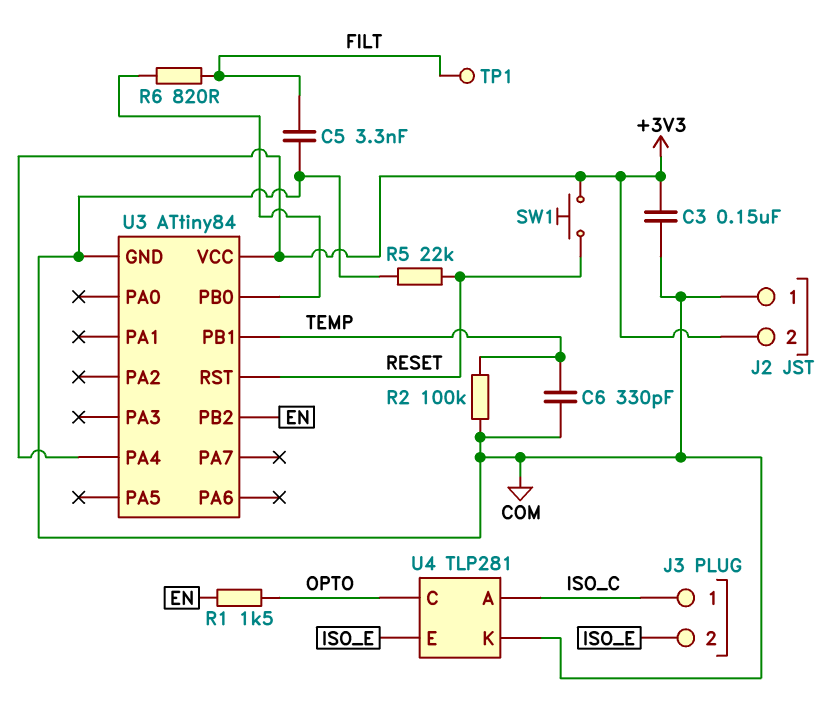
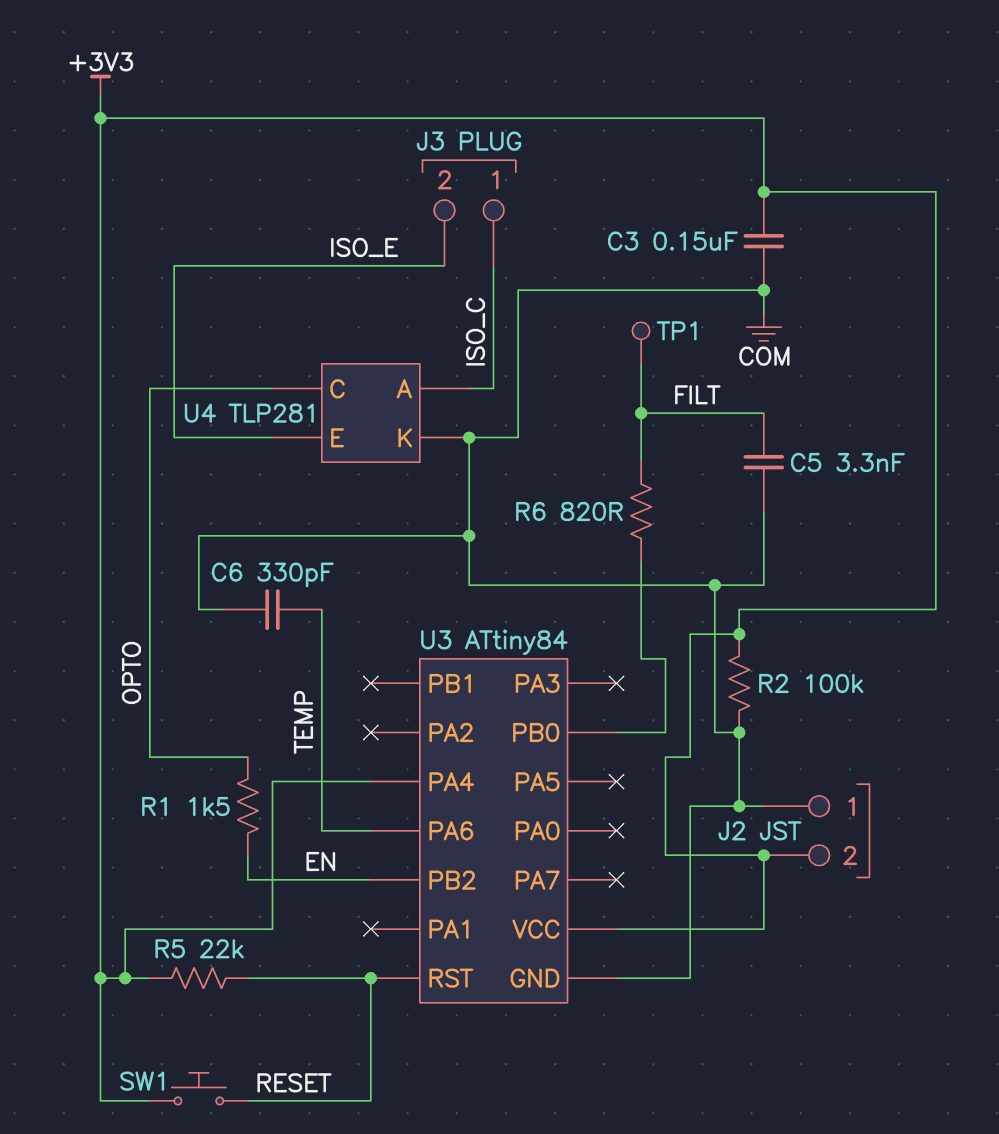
R2: 100k (COM, TEMP) -> 100k (+3V3, COM)
R5: 22k (COM, RESET) -> 22k (+3V3, RESET)
U3 pin PA6: none -> TEMP
U3 pin PB1: TEMP -> none

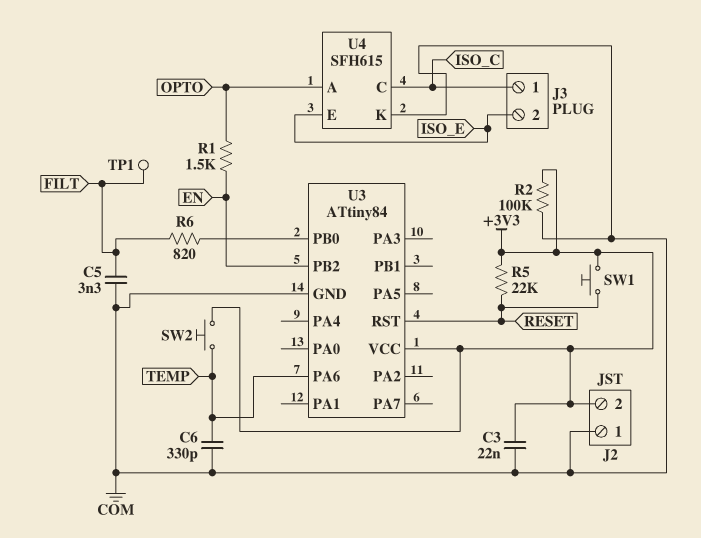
C3: 150nF (+3V3, COM) -> 22nF (+3V3, COM)
SW2: none -> button (+3V3, TEMP)
U3 pin PA4: +3V3 -> none
U4: TLP281 -> SFH615
U4 pin A: ISO_C -> OPTO
U4 pin C: OPTO -> ISO_C

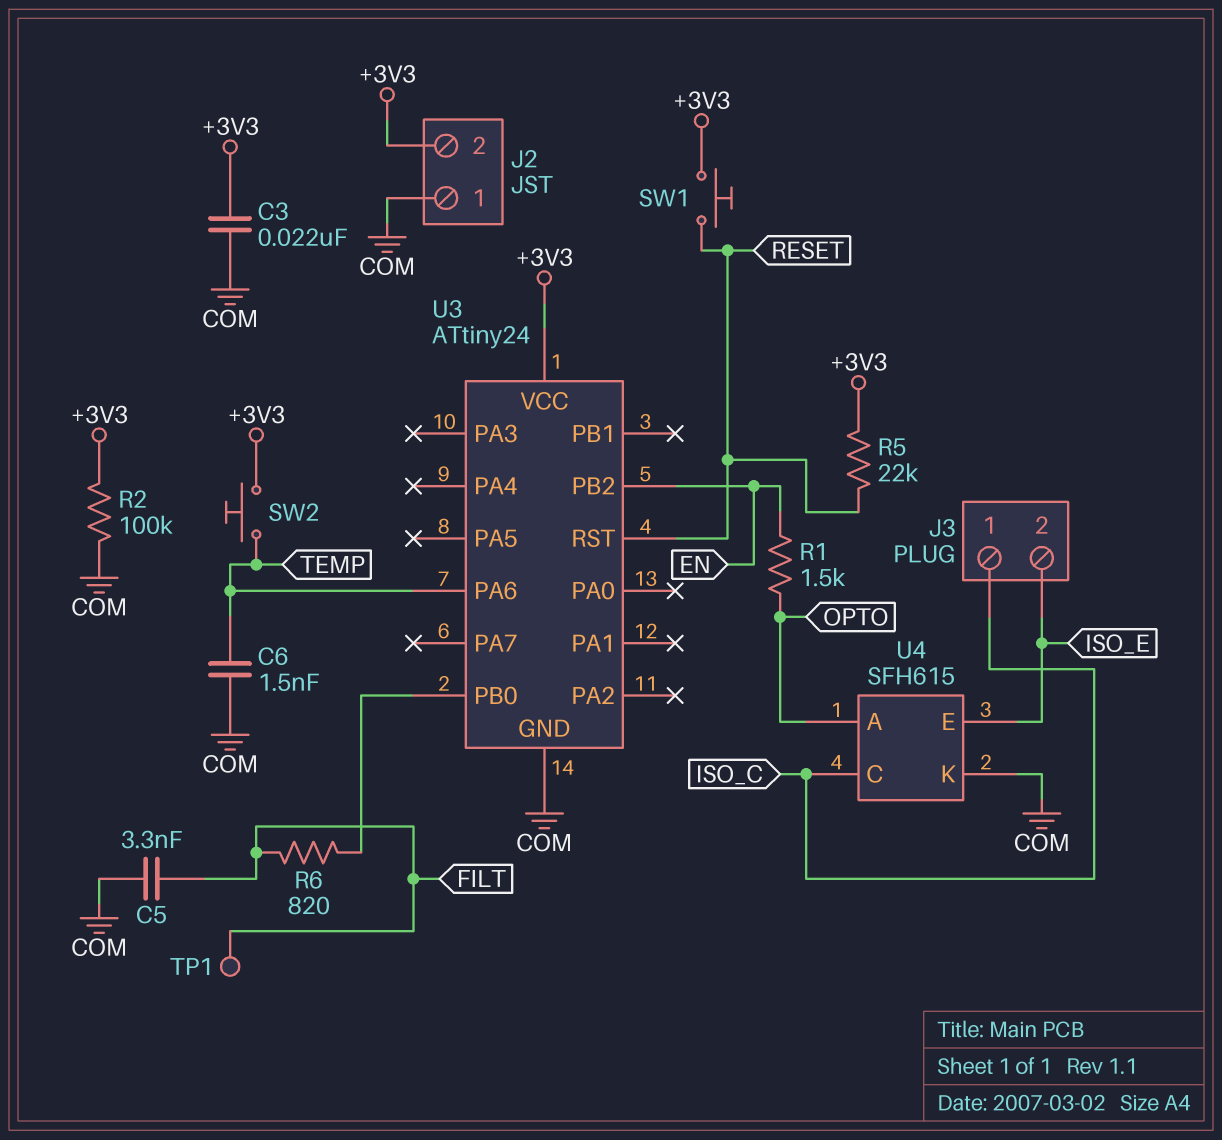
C6: 330pF (COM, TEMP) -> 1.5nF (COM, TEMP)
U3: ATtiny84 -> ATtiny24

